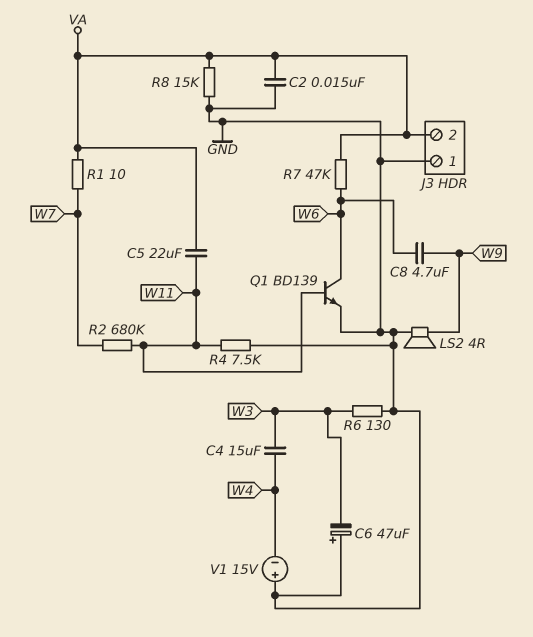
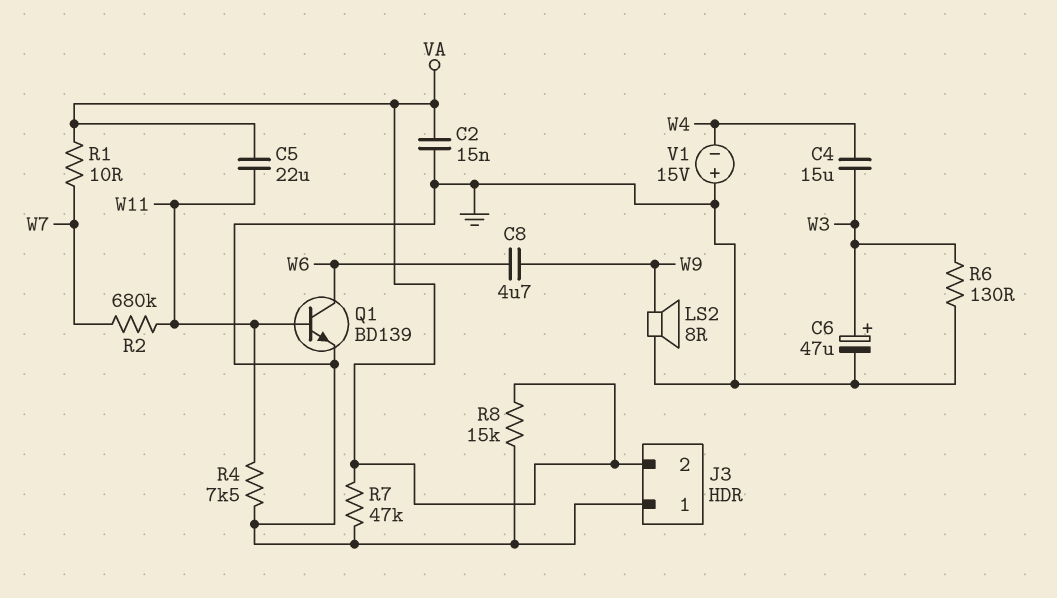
C6: 47uF (plus GND, minus W3) -> 47uF (plus W3, minus GND)
LS2: speaker 4R (GND, W9) -> speaker 8R (GND, W9)
R7: 47k (VA, W6) -> 47k (GND, VA)

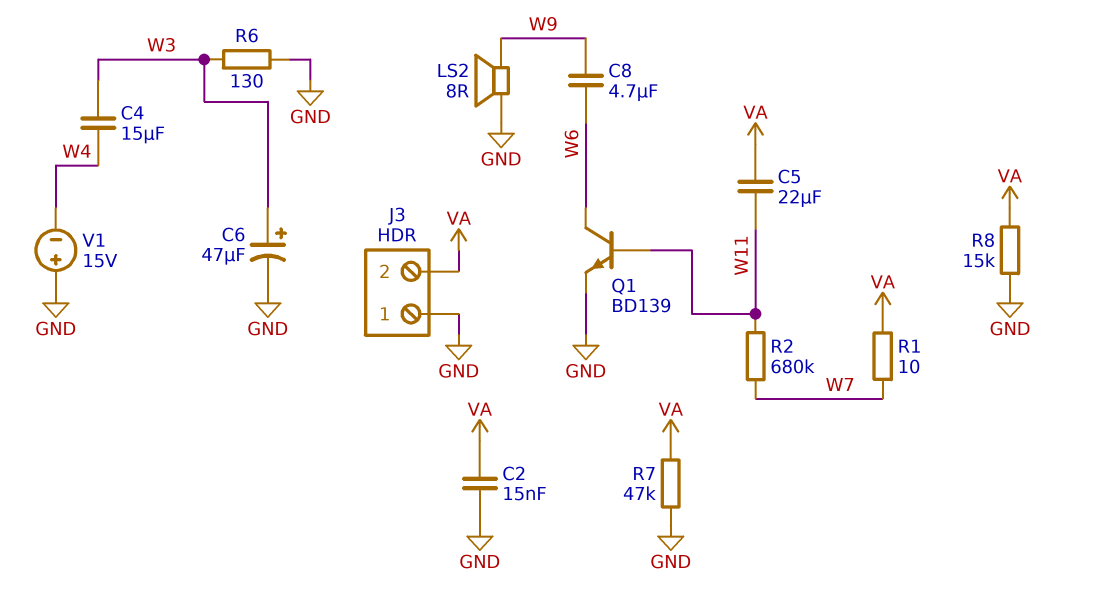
R4: 7.5k (GND, W11) -> none

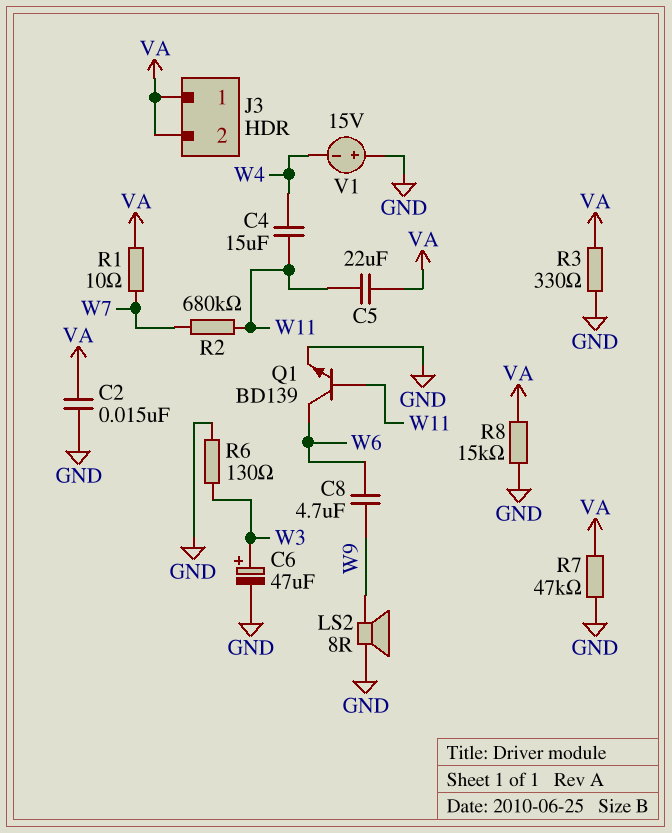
C4: 15uF (W3, W4) -> 15uF (W4, W11)
J3 pin 1: GND -> VA
R3: none -> 330 (GND, VA)

